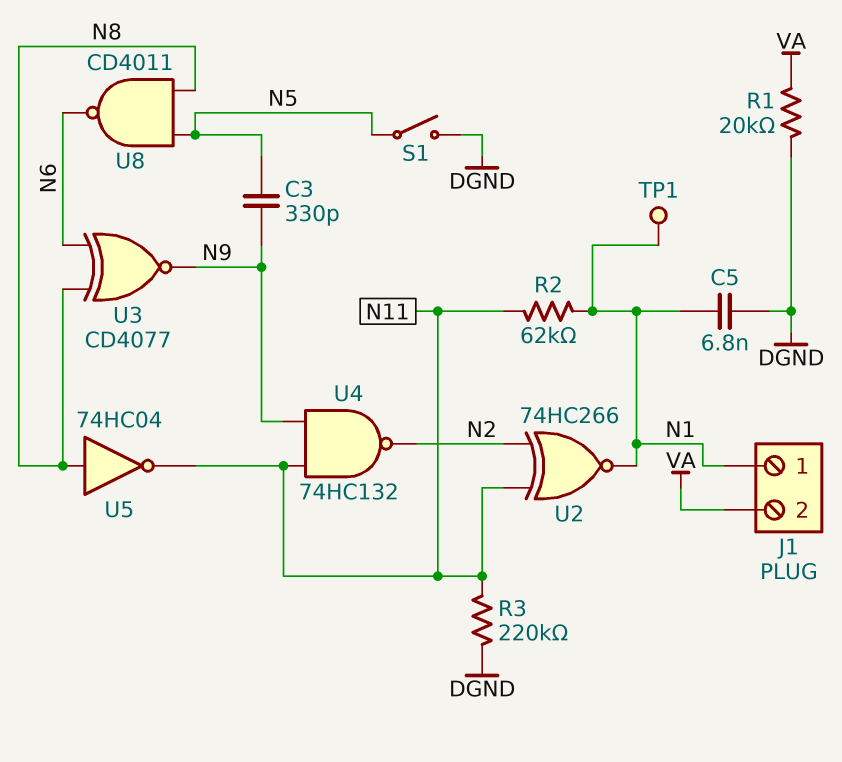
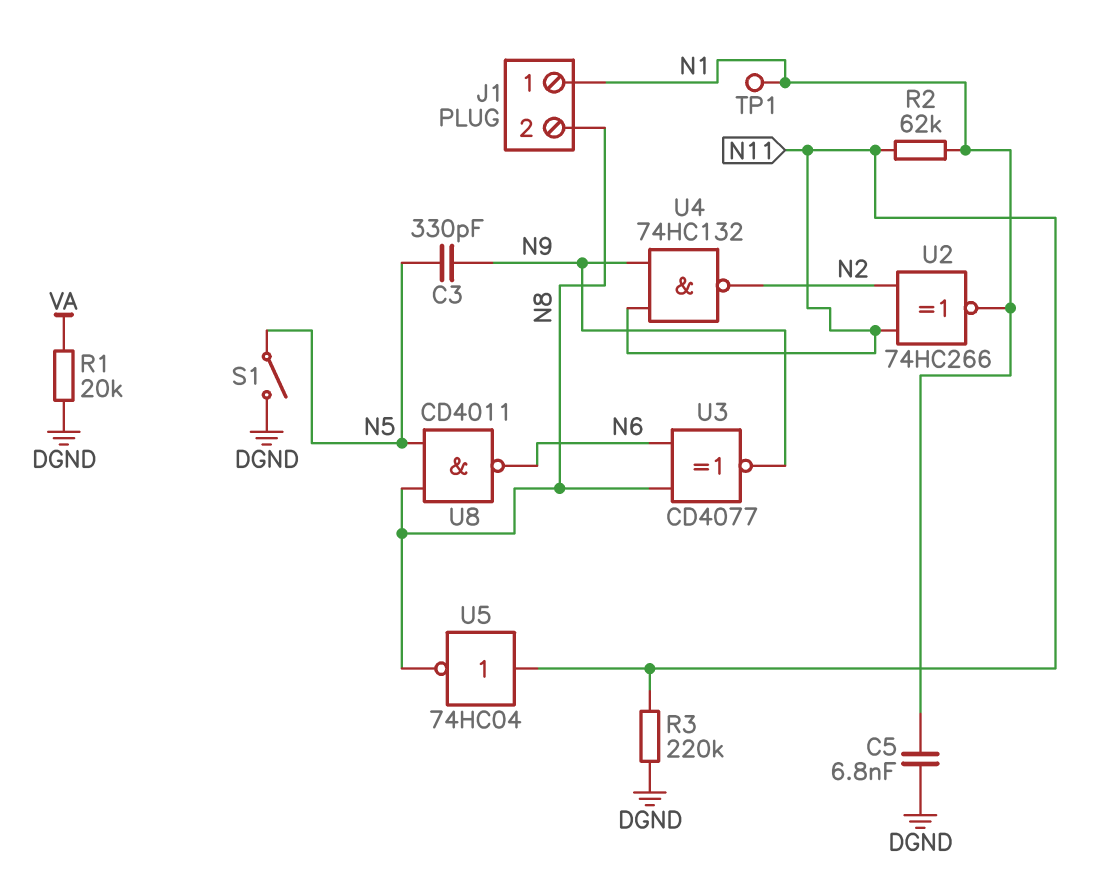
J1 pin 2: VA -> N8
U5: NOT 74HC04 (in N8, out N11) -> NOT 74HC04 (in N11, out N8)

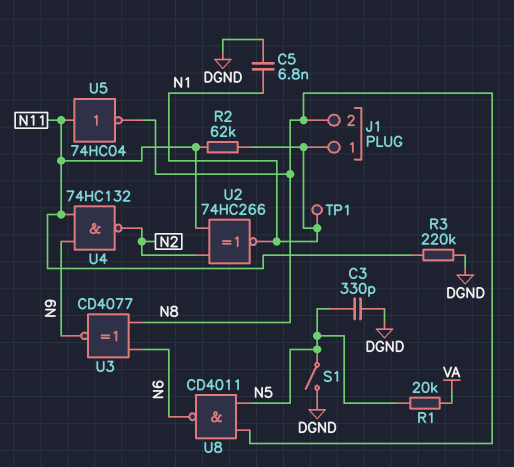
C3: 330pF (N5, N9) -> 330pF (DGND, N5)
R1: 20k (DGND, VA) -> 20k (N5, VA)

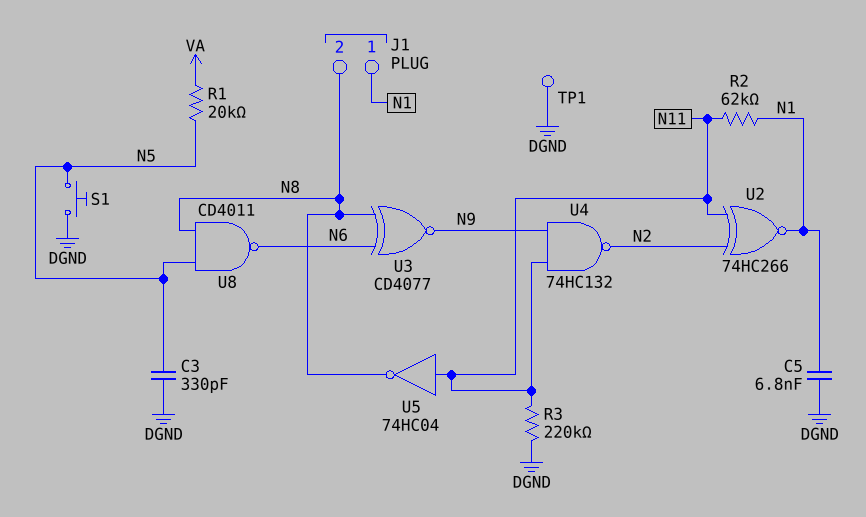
S1: switch (DGND, N5) -> button (DGND, N5)
TP1: test point (N1) -> test point (DGND)

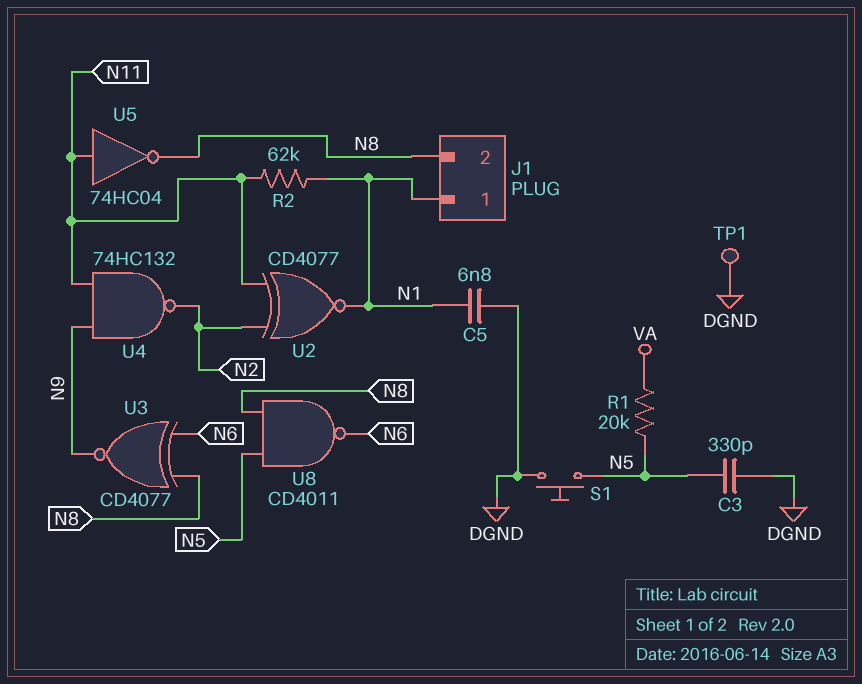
R3: 220k (DGND, N11) -> none
U2: XNOR 74HC266 (in N2, in N11, out N1) -> XNOR CD4077 (in N2, in N11, out N1)

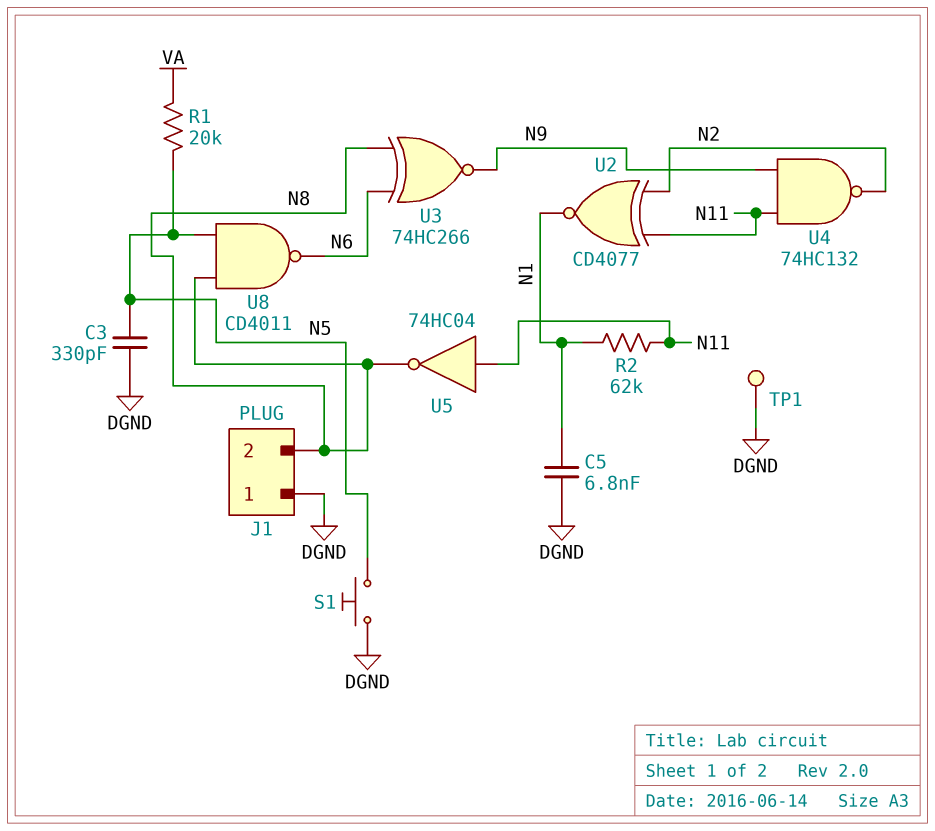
J1 pin 1: N1 -> DGND
U3: XNOR CD4077 (in N6, in N8, out N9) -> XNOR 74HC266 (in N6, in N8, out N9)

